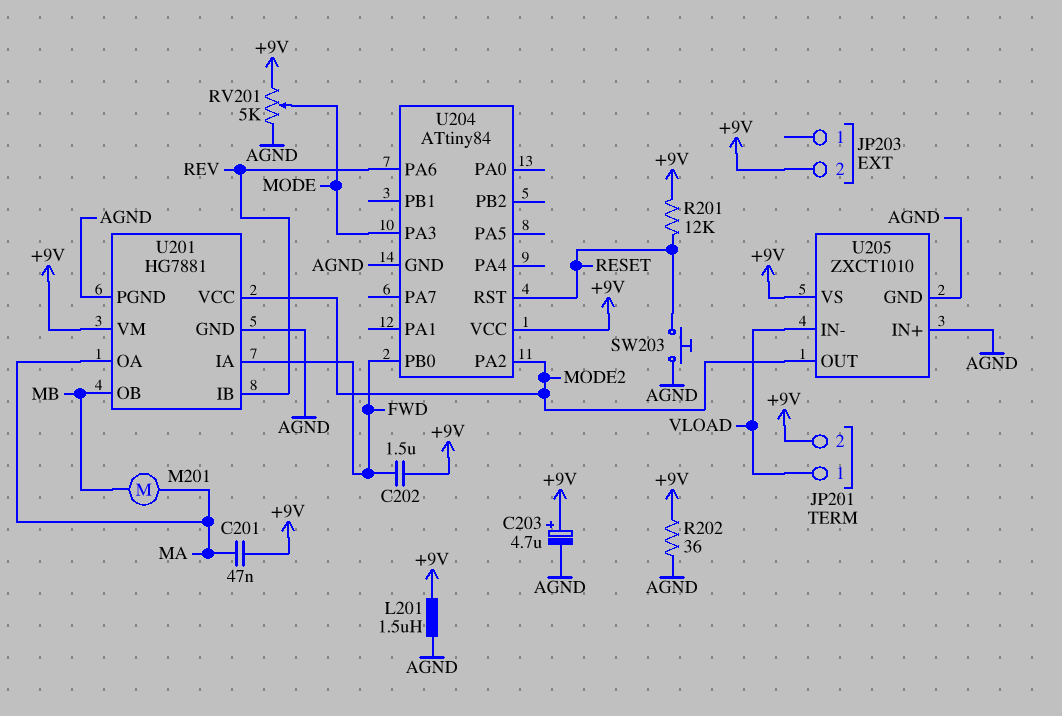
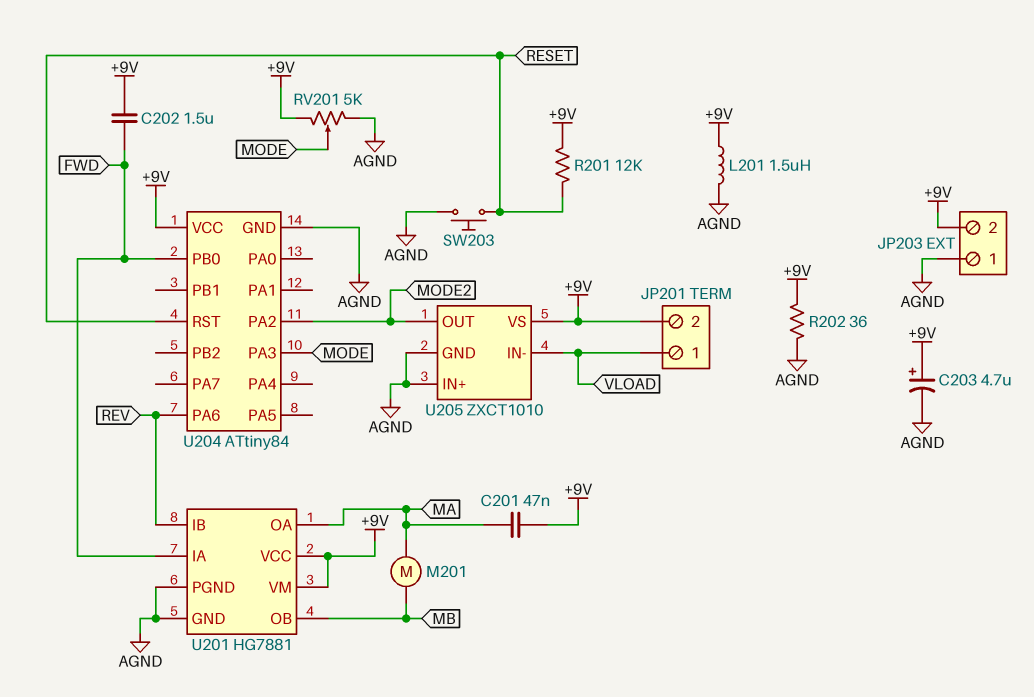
JP203 pin 1: none -> AGND
U201 pin VCC: MODE2 -> +9V

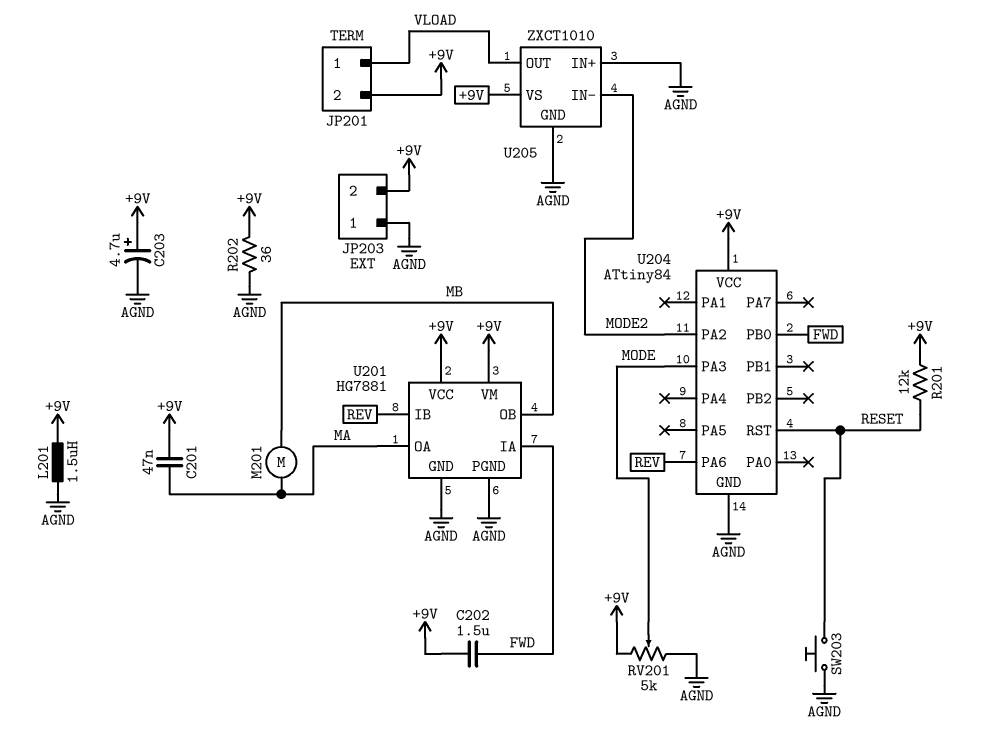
U205 pin IN-: VLOAD -> MODE2
U205 pin OUT: MODE2 -> VLOAD

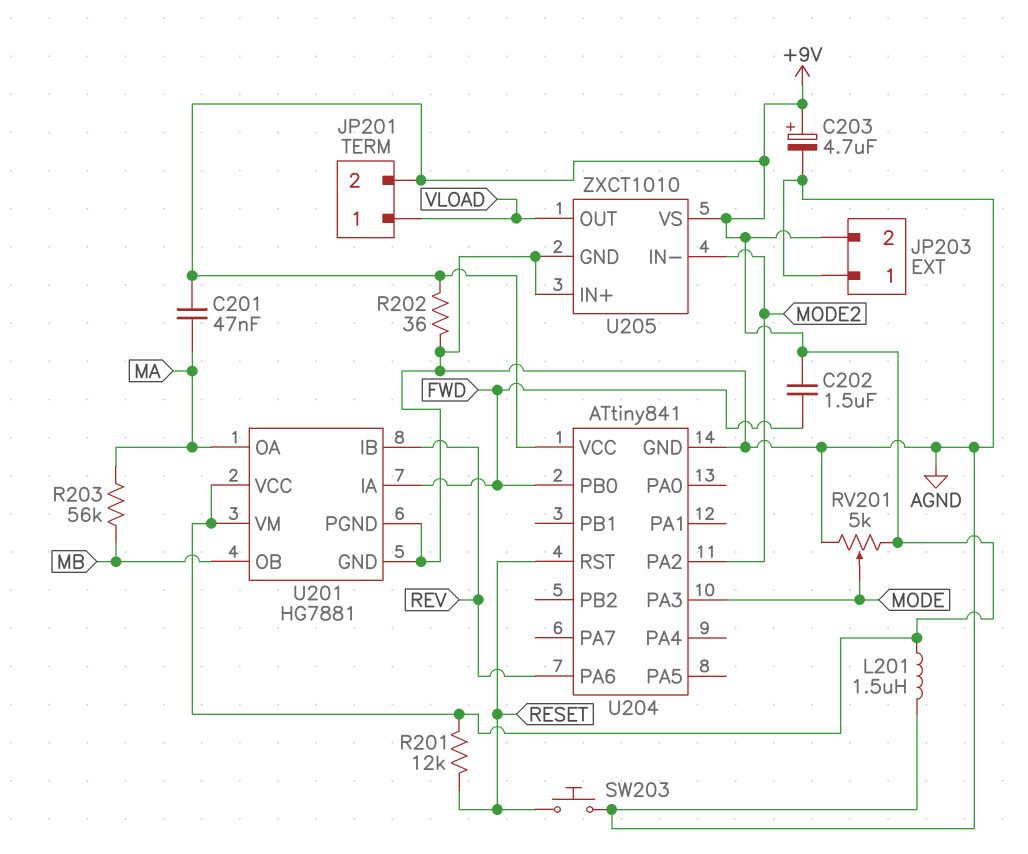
M201: motor (MA, MB) -> none
R203: none -> 56k (MA, MB)
U204: ATtiny84 -> ATtiny841

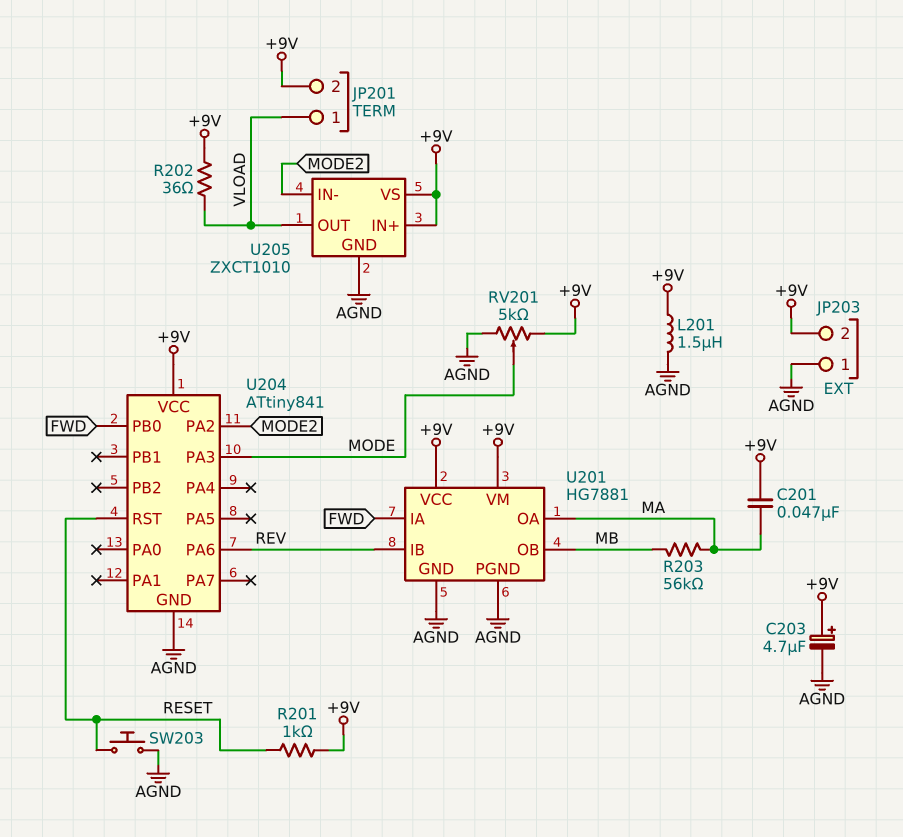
C202: 1.5uF (+9V, FWD) -> none
R201: 12k (+9V, RESET) -> 1k (+9V, RESET)
R202: 36 (+9V, AGND) -> 36 (+9V, VLOAD)
U205 pin IN+: AGND -> +9V

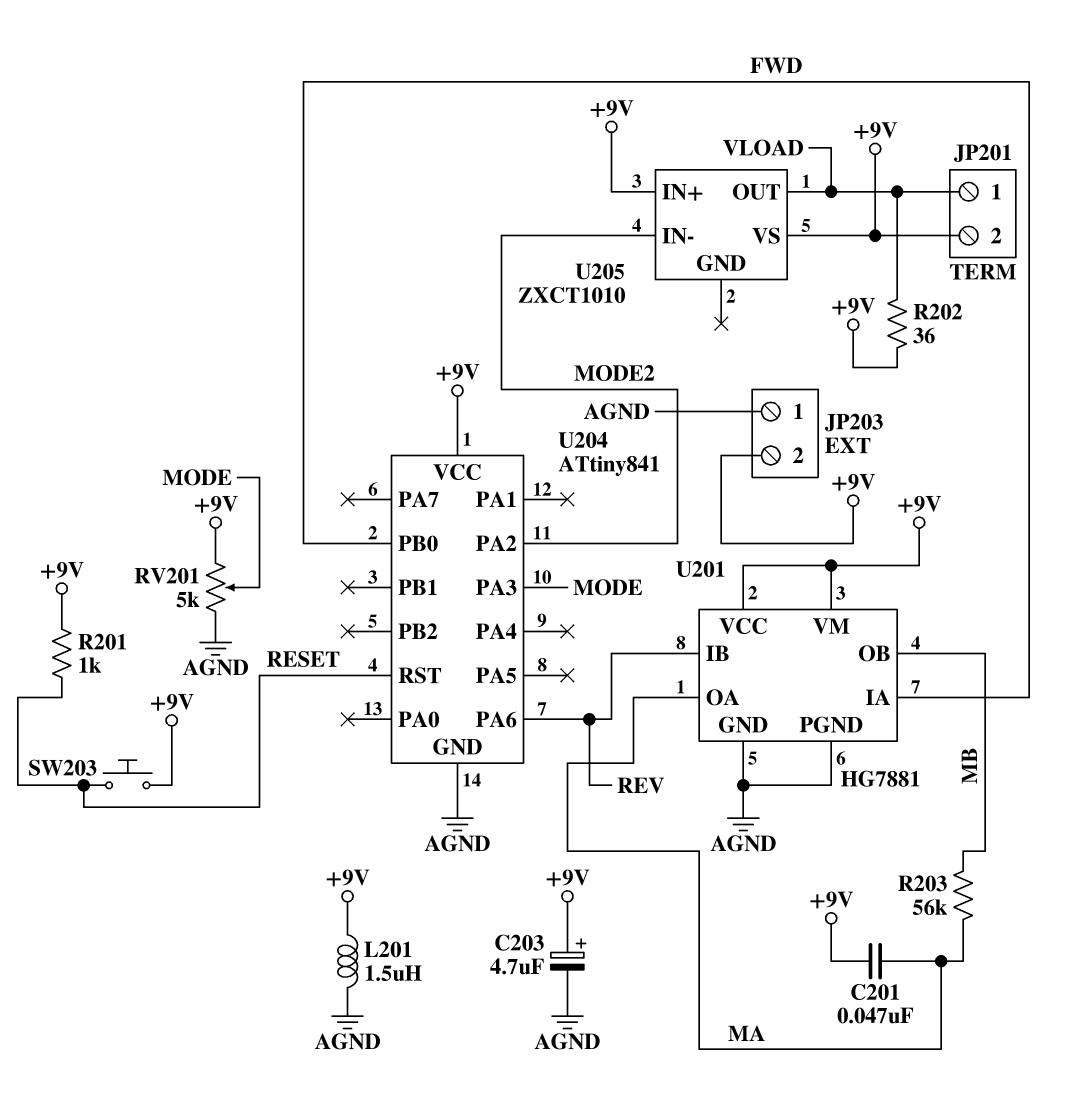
SW203: button (AGND, RESET) -> button (+9V, RESET)
U205 pin GND: AGND -> none

